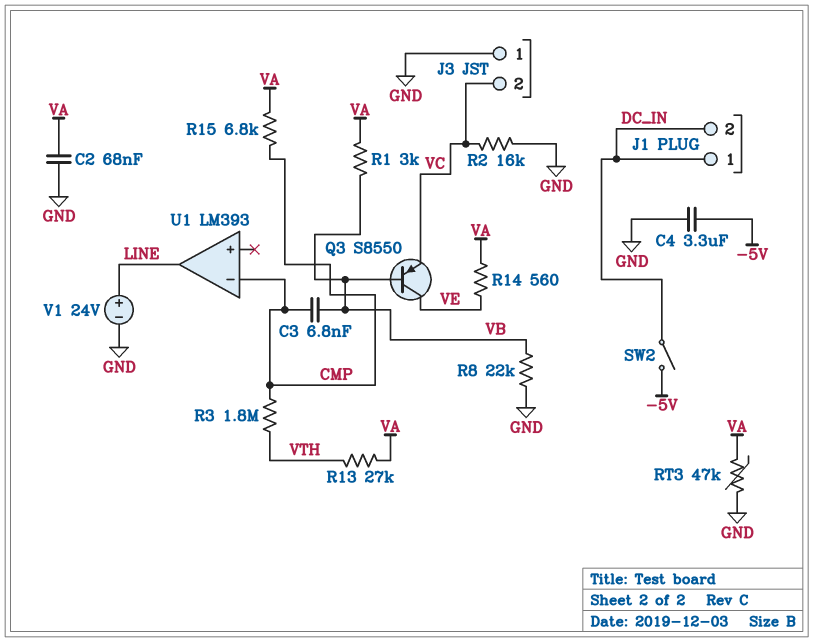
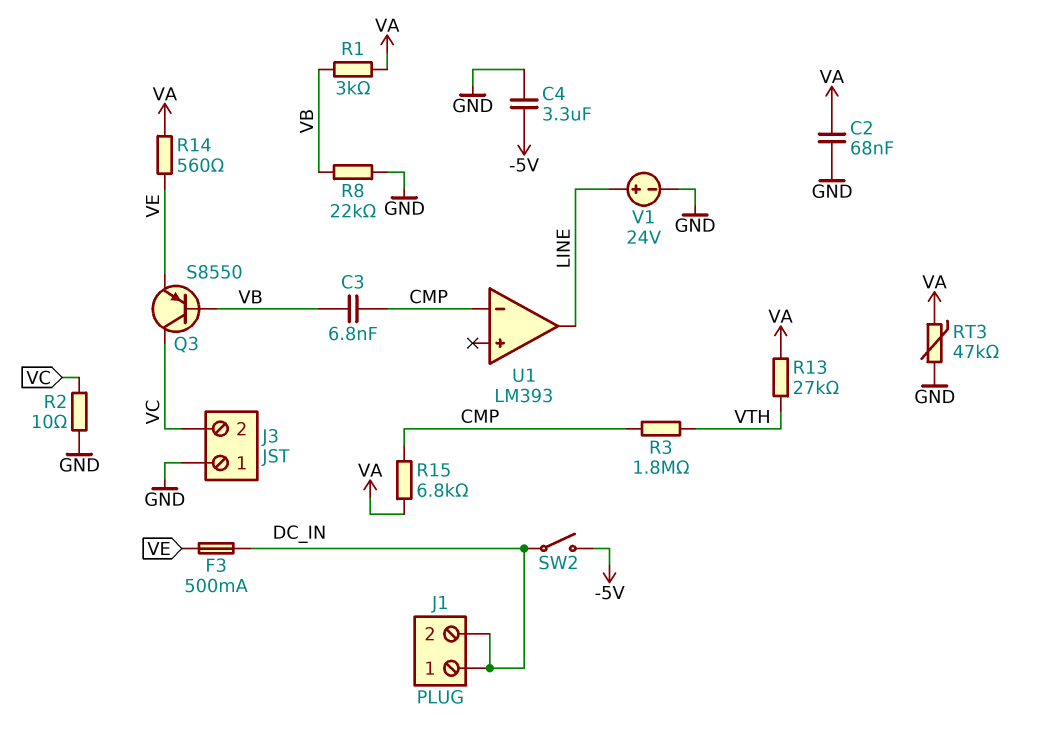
F3: none -> 500mA (DC_IN, VE)
Q3: PNP S8550 (B VB, C VE, E VC) -> PNP S8550 (B VB, C VC, E VE)
R2: 16k (GND, VC) -> 10 (GND, VC)

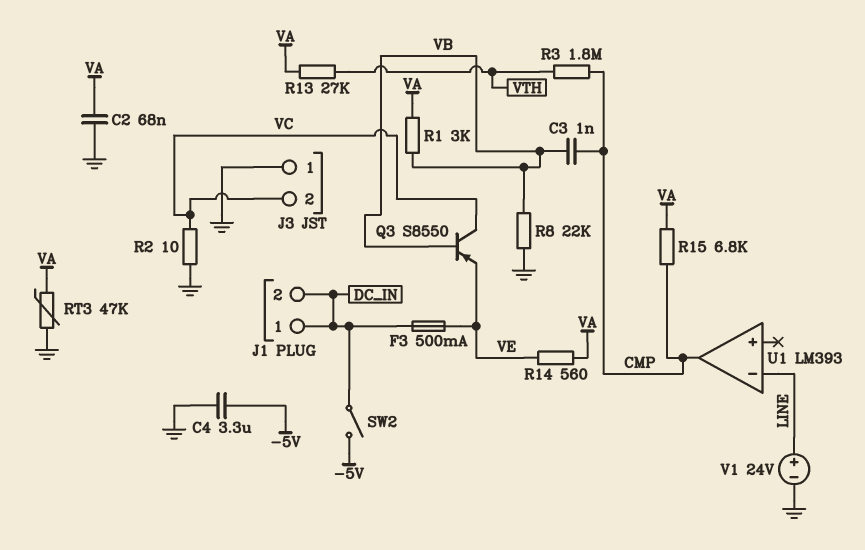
C3: 6.8nF (CMP, VB) -> 1nF (CMP, VB)
U1 pin in-: CMP -> LINE
U1 pin out: LINE -> CMP

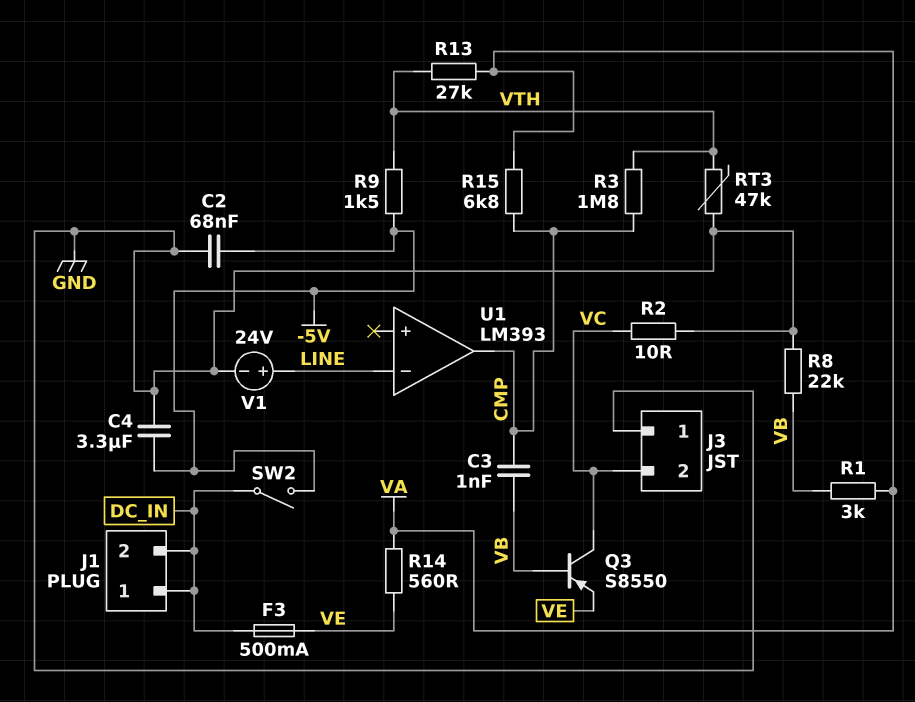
C2: 68nF (GND, VA) -> 68nF (-5V, GND)
R9: none -> 1.5k (-5V, VTH)
RT3: 47k (GND, VA) -> 47k (GND, VTH)

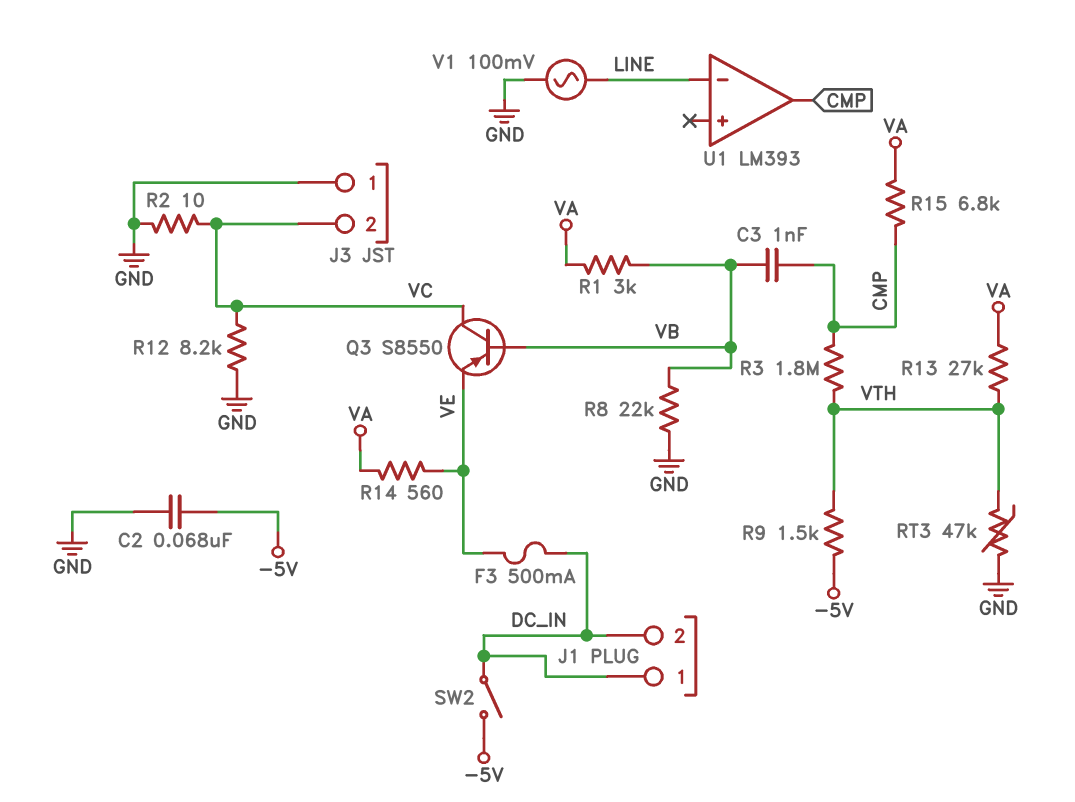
C4: 3.3uF (-5V, GND) -> none
R12: none -> 8.2k (GND, VC)
V1: 24V (plus LINE, minus GND) -> AC 100mV (GND, LINE)

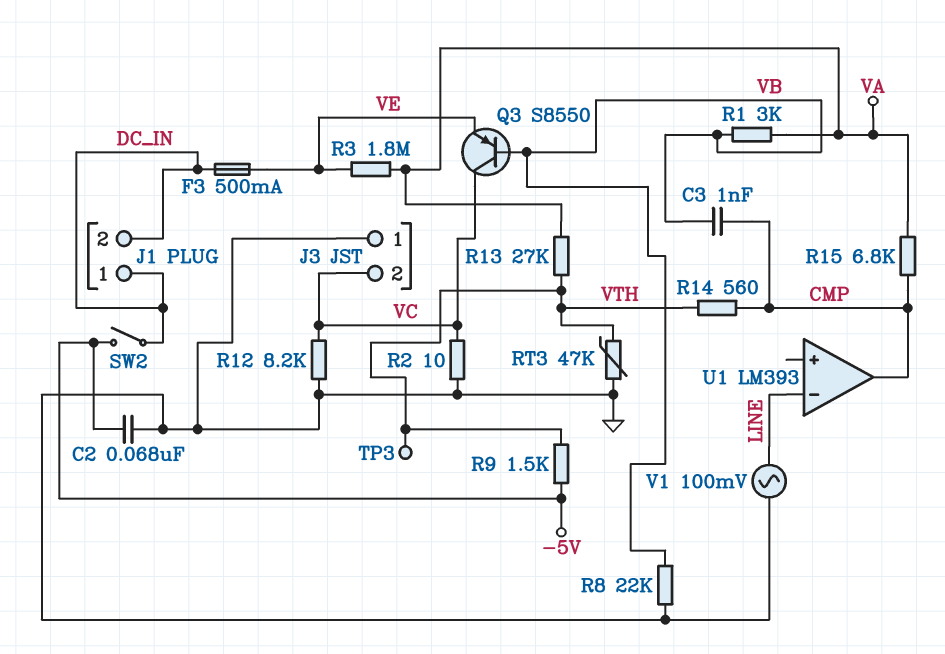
R3: 1.8M (CMP, VTH) -> 1.8M (VA, VE)
R14: 560 (VA, VE) -> 560 (CMP, VTH)
TP3: none -> test point (VTH)

